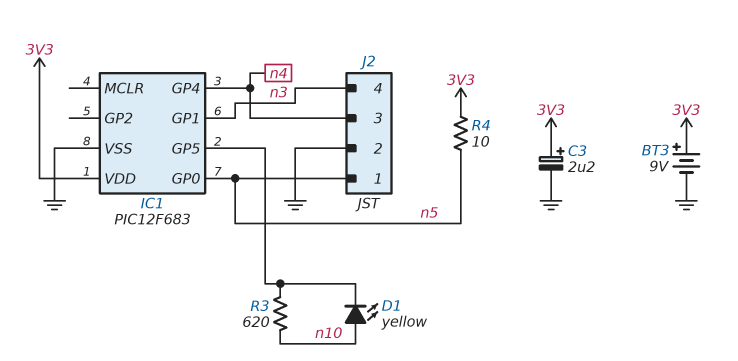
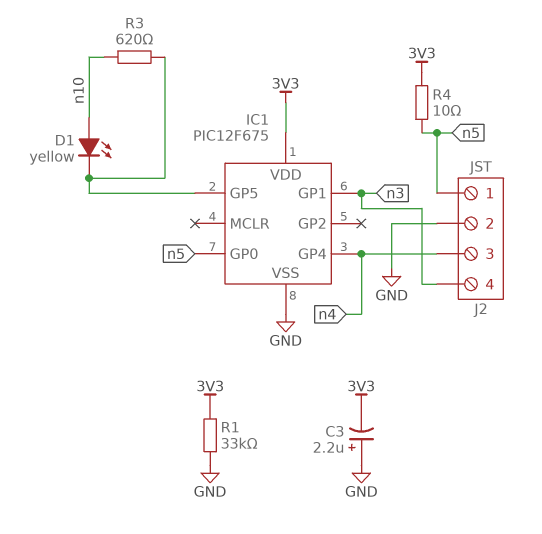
BT3: 9V (plus 3V3, minus GND) -> none
C3: 2.2uF (plus 3V3, minus GND) -> 2.2uF (plus GND, minus 3V3)
IC1: PIC12F683 -> PIC12F675
R1: none -> 33k (3V3, GND)

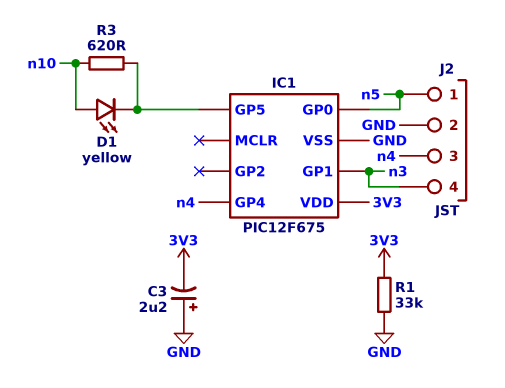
R4: 10 (3V3, n5) -> none

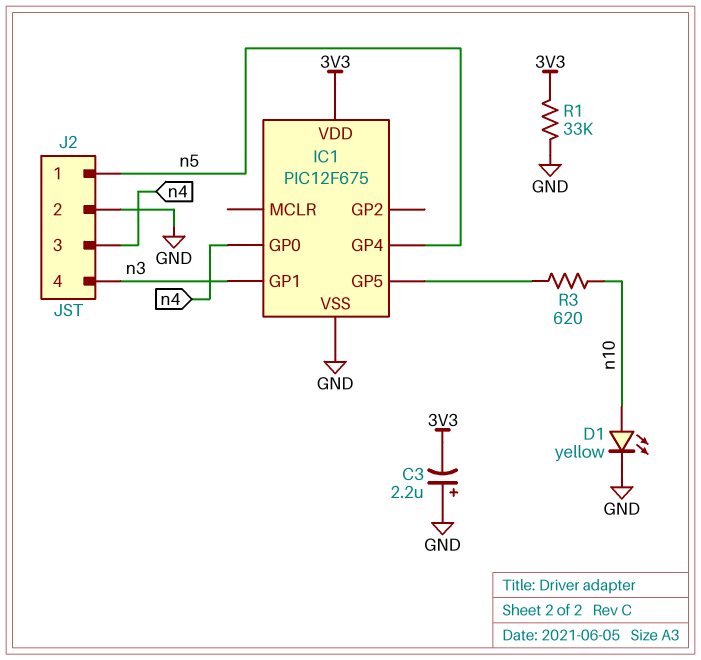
D1: LED yellow (A n10, K IC1/GP5) -> LED yellow (A n10, K GND)
IC1 pin GP0: n5 -> n4
IC1 pin GP4: n4 -> n5

